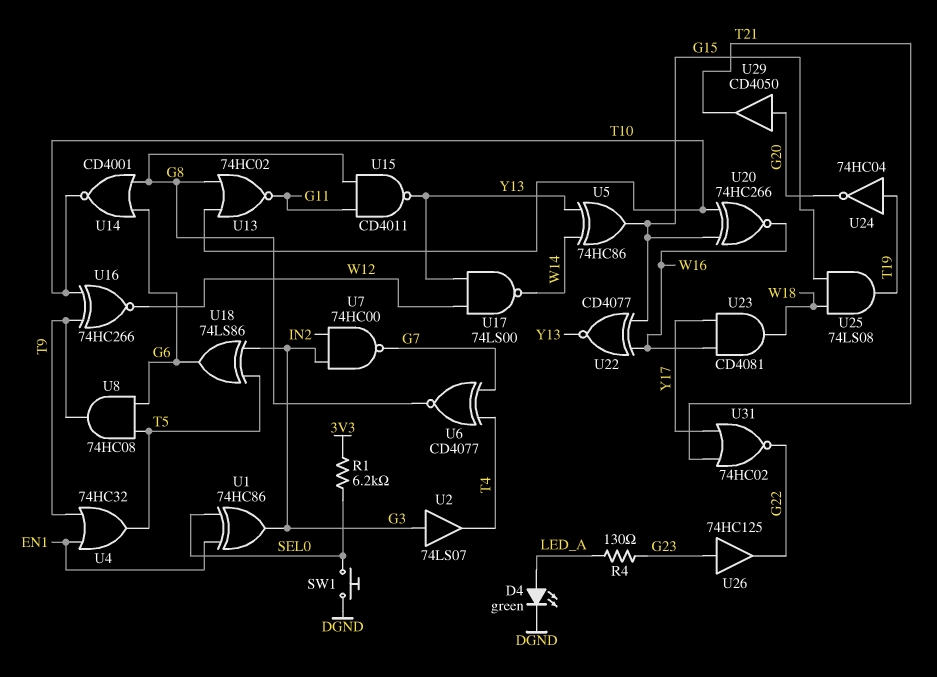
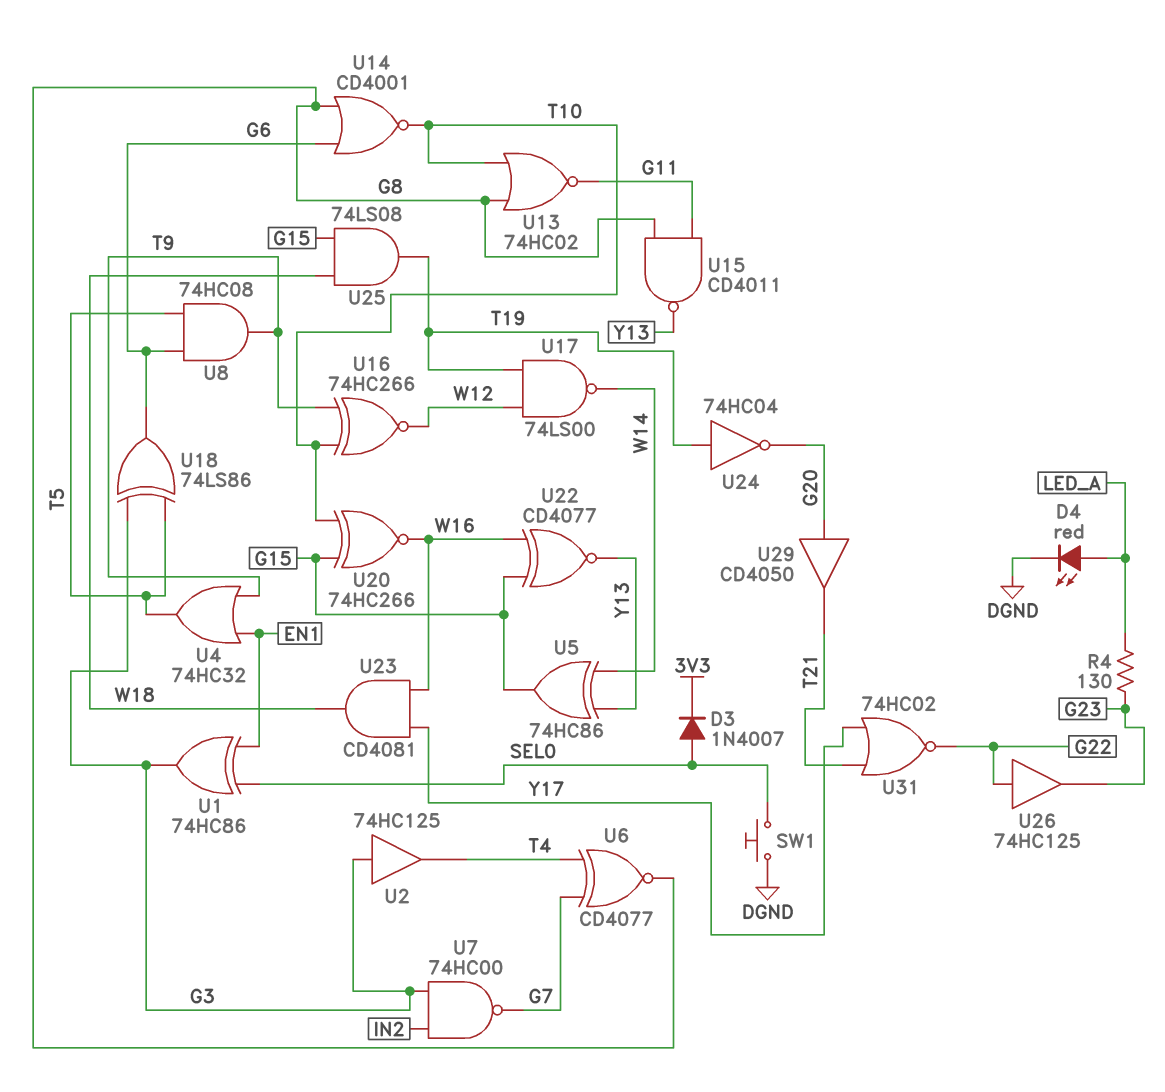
D3: none -> diode 1N4007 (A SEL0, K 3V3)
D4: LED green (A LED_A, K DGND) -> LED red (A LED_A, K DGND)
R1: 6.2k (3V3, SEL0) -> none
U2: buffer 74LS07 (in G3, out T4) -> buffer 74HC125 (in G3, out T4)
U17: NAND 74LS00 (in W12, in Y13, out W14) -> NAND 74LS00 (in T19, in W12, out W14)
U26: buffer 74HC125 (in G23, out G22) -> buffer 74HC125 (in G22, out G23)

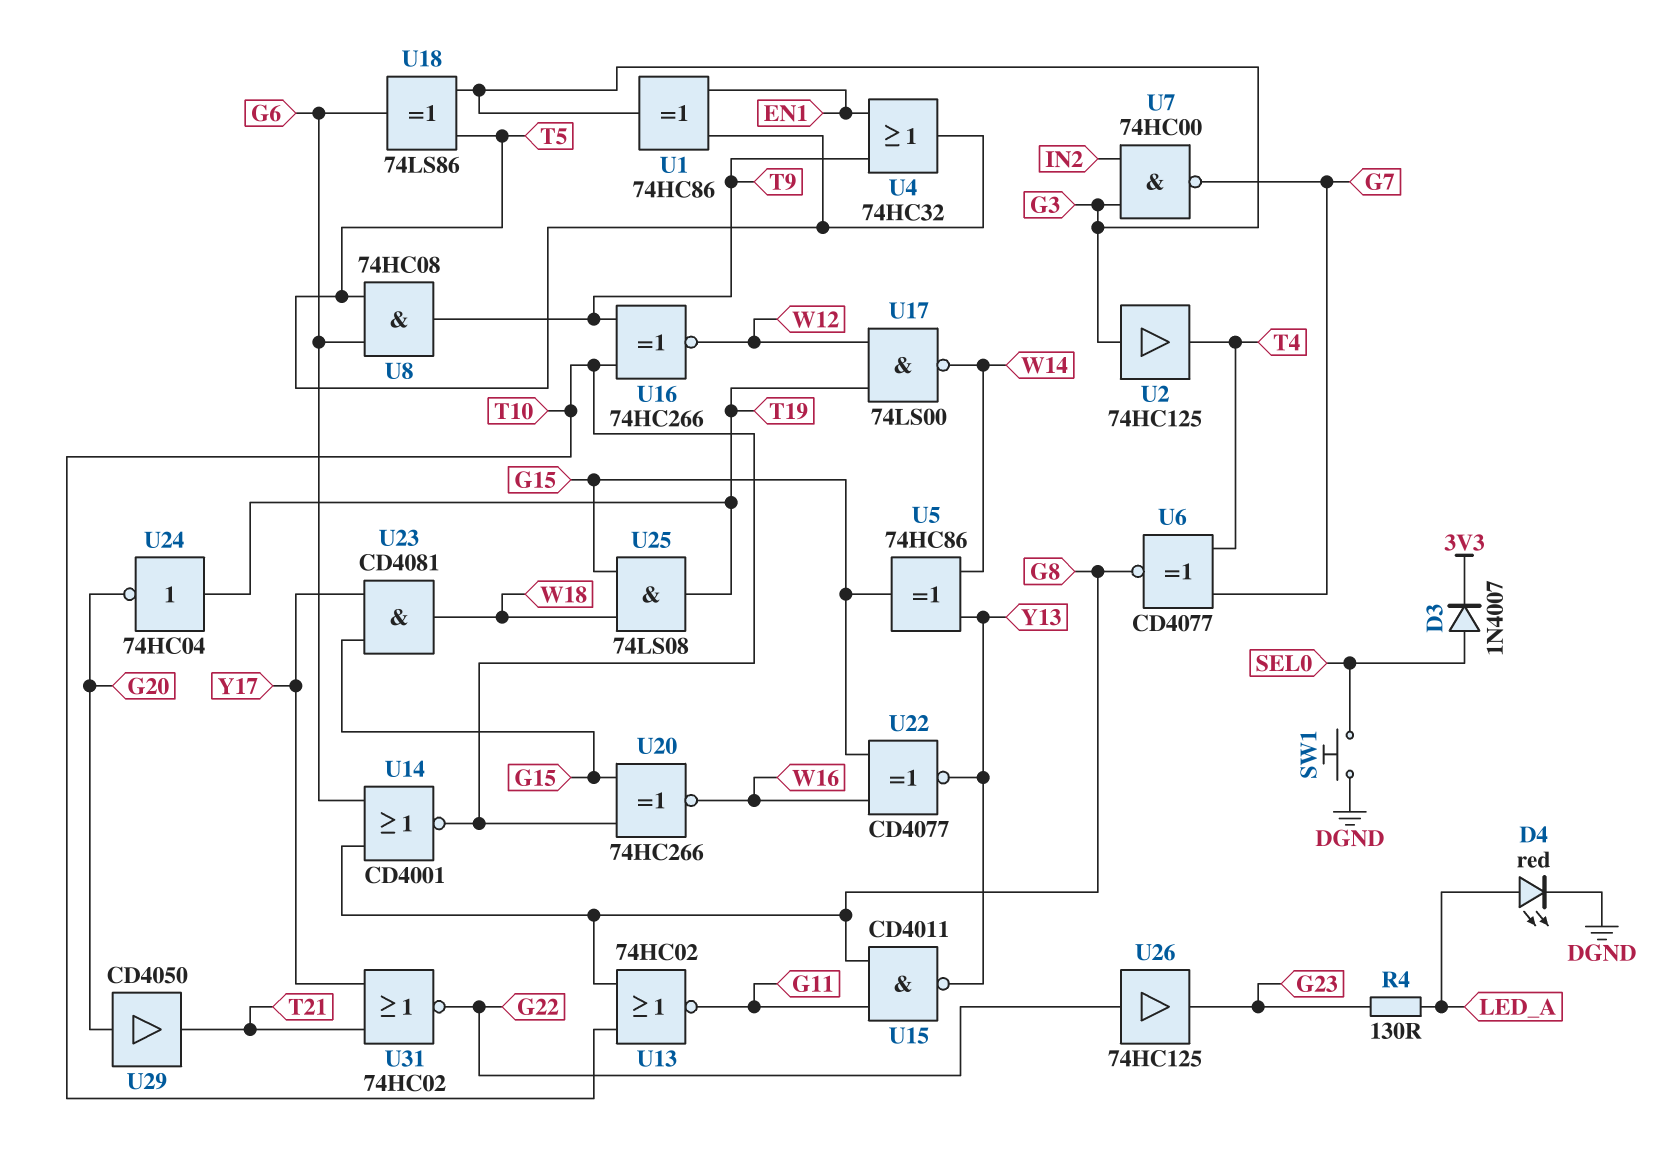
U1: XOR 74HC86 (in EN1, in SEL0, out G3) -> XOR 74HC86 (in EN1, in T5, out G3)
U23: AND CD4081 (in W16, in Y17, out W18) -> AND CD4081 (in G15, in Y17, out W18)

